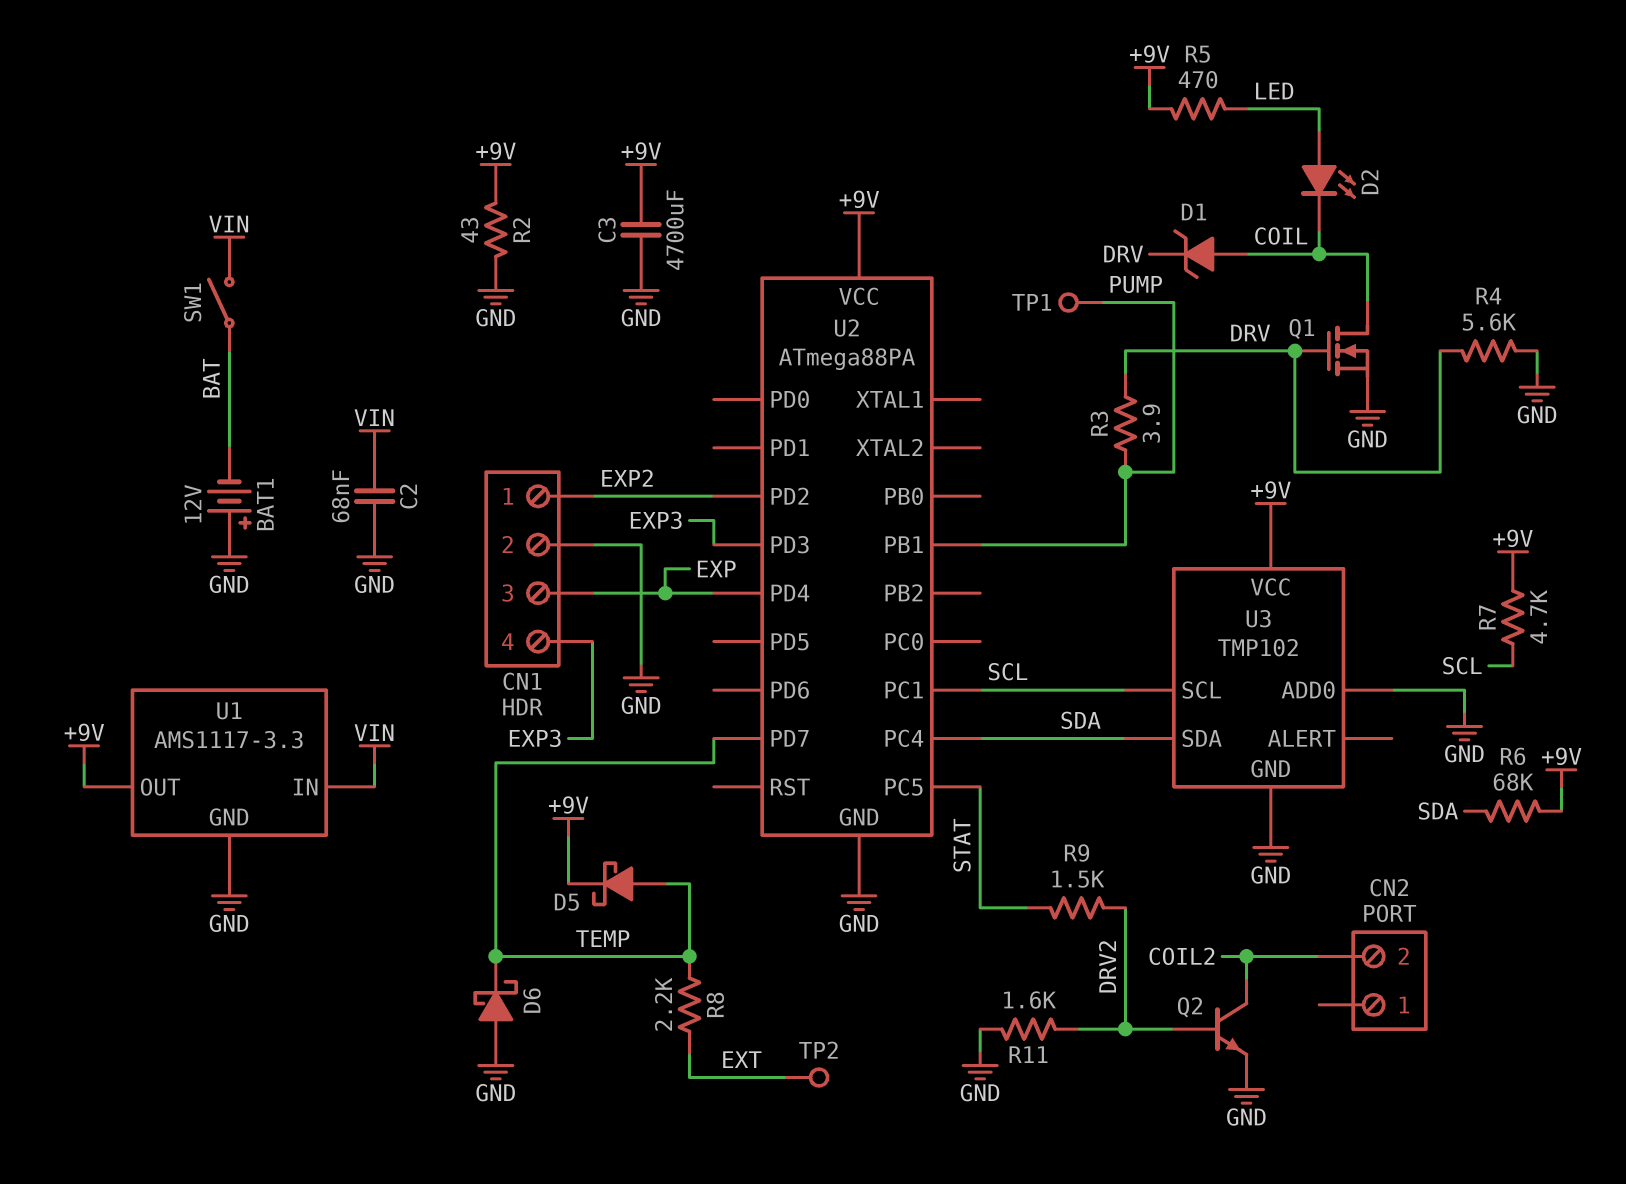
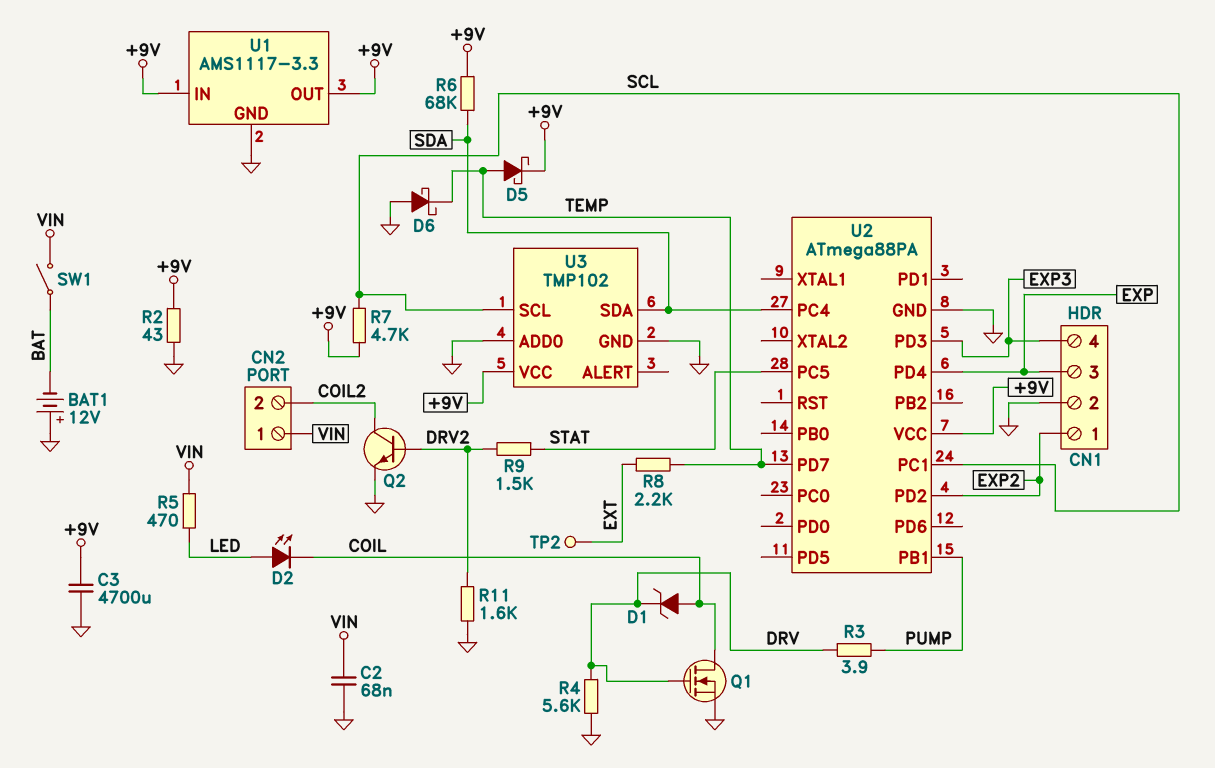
CN2 pin 1: none -> VIN
R5: 470 (+9V, LED) -> 470 (LED, VIN)
TP1: test point (PUMP) -> none
U1 pin IN: VIN -> +9V

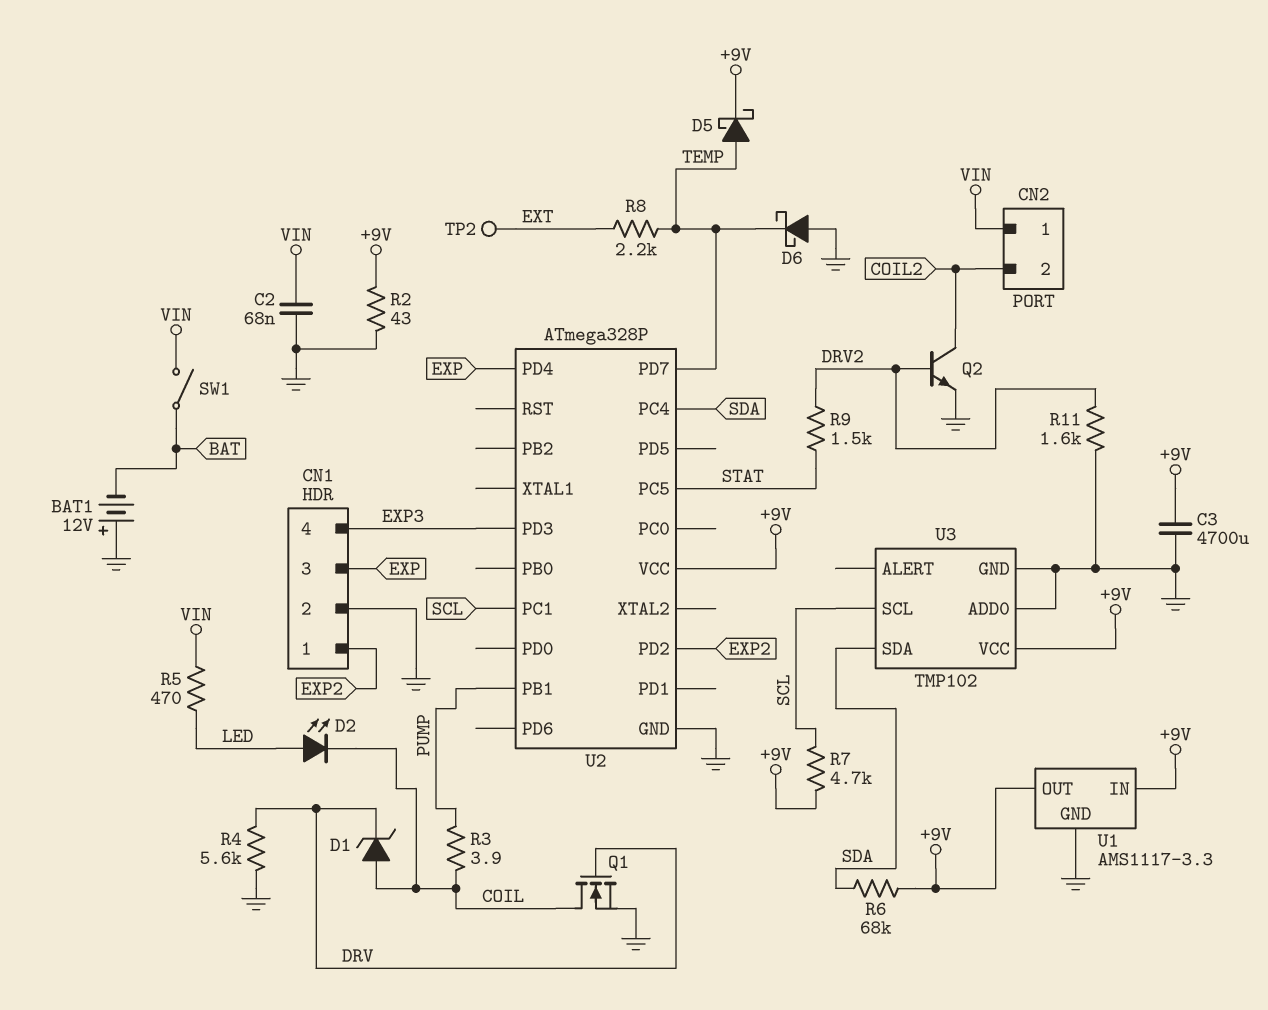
R3: 3.9 (DRV, PUMP) -> 3.9 (COIL, PUMP)
U2: ATmega88PA -> ATmega328P

